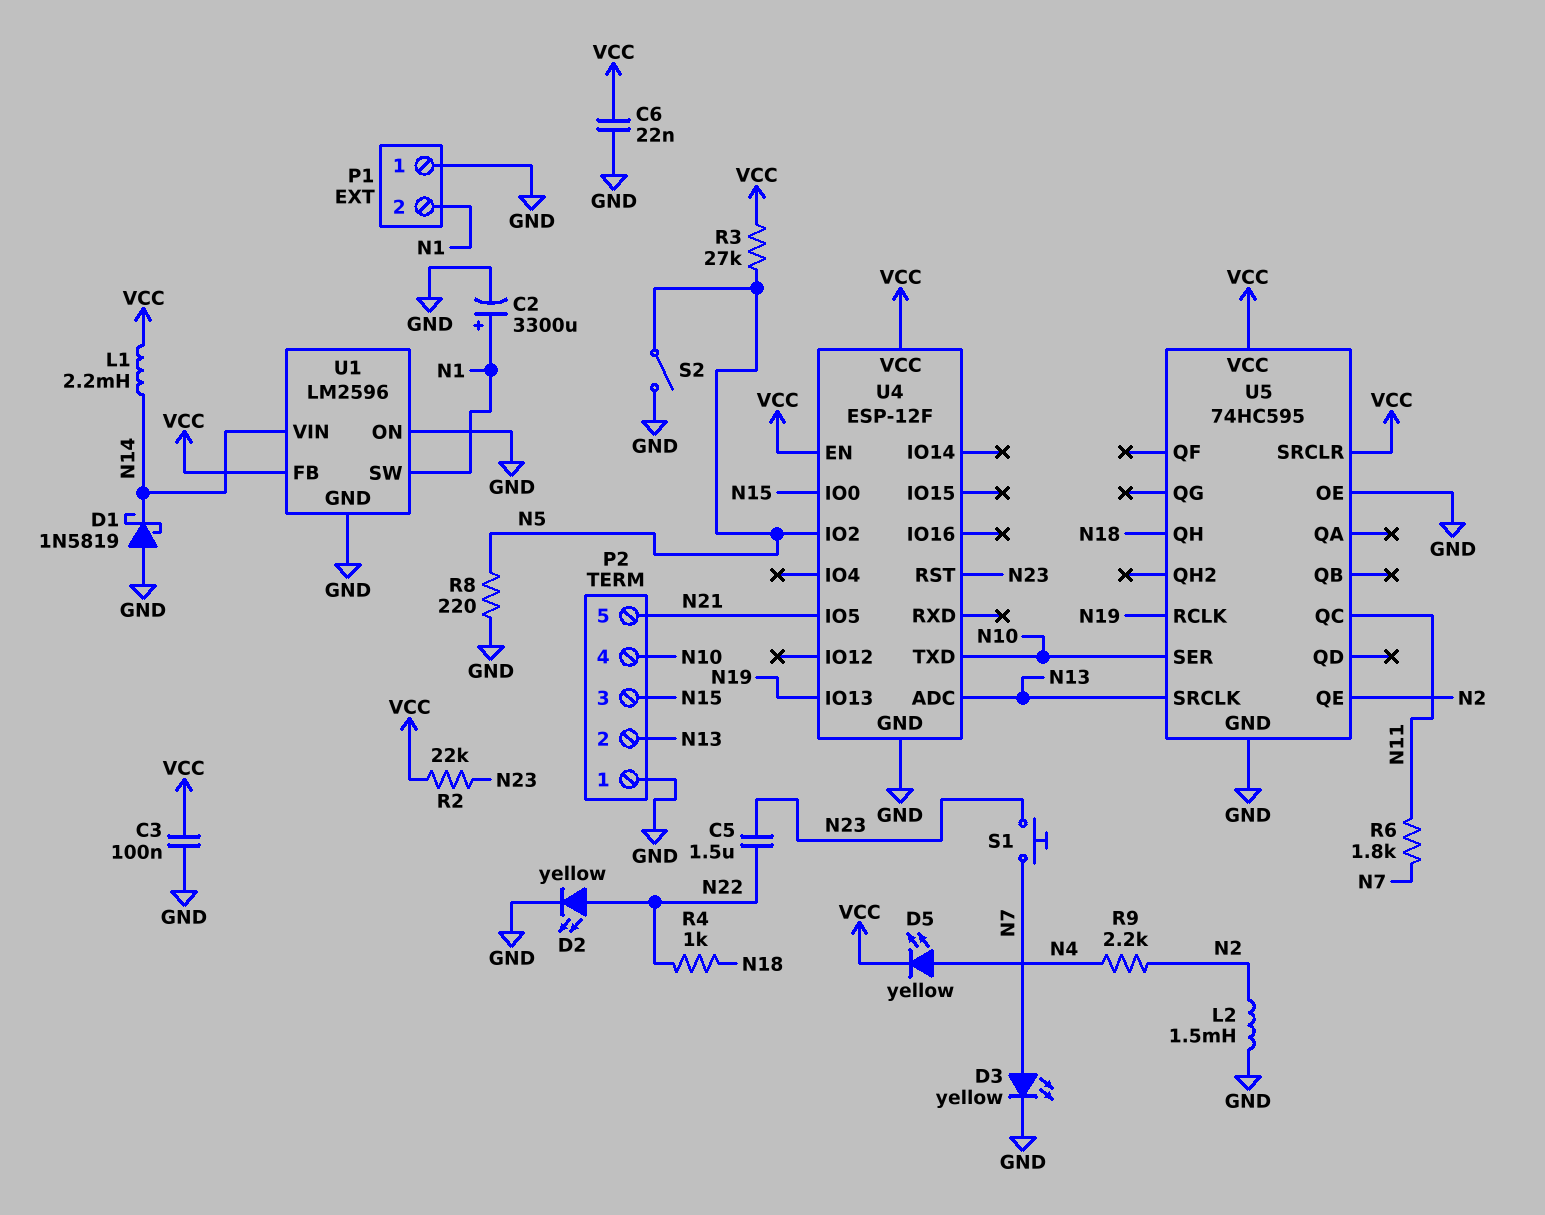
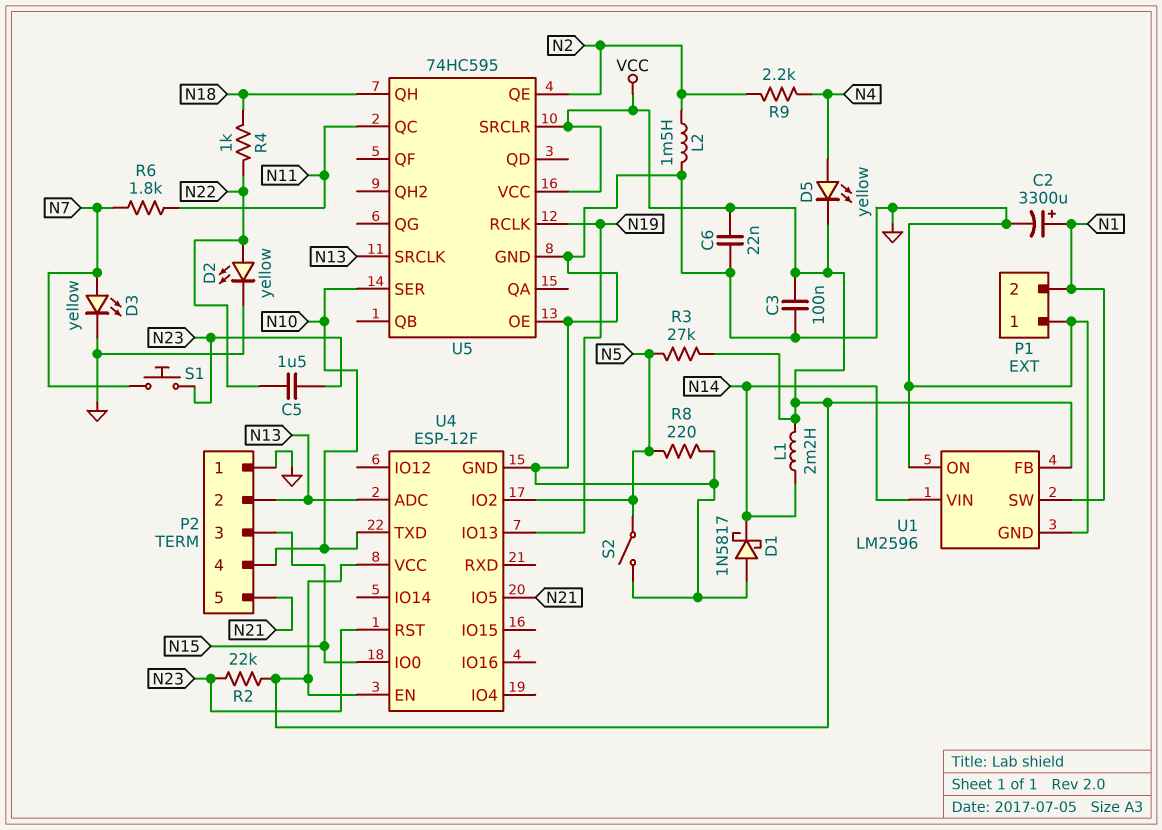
D1: schottky 1N5819 (A GND, K N14) -> schottky 1N5817 (A GND, K N14)

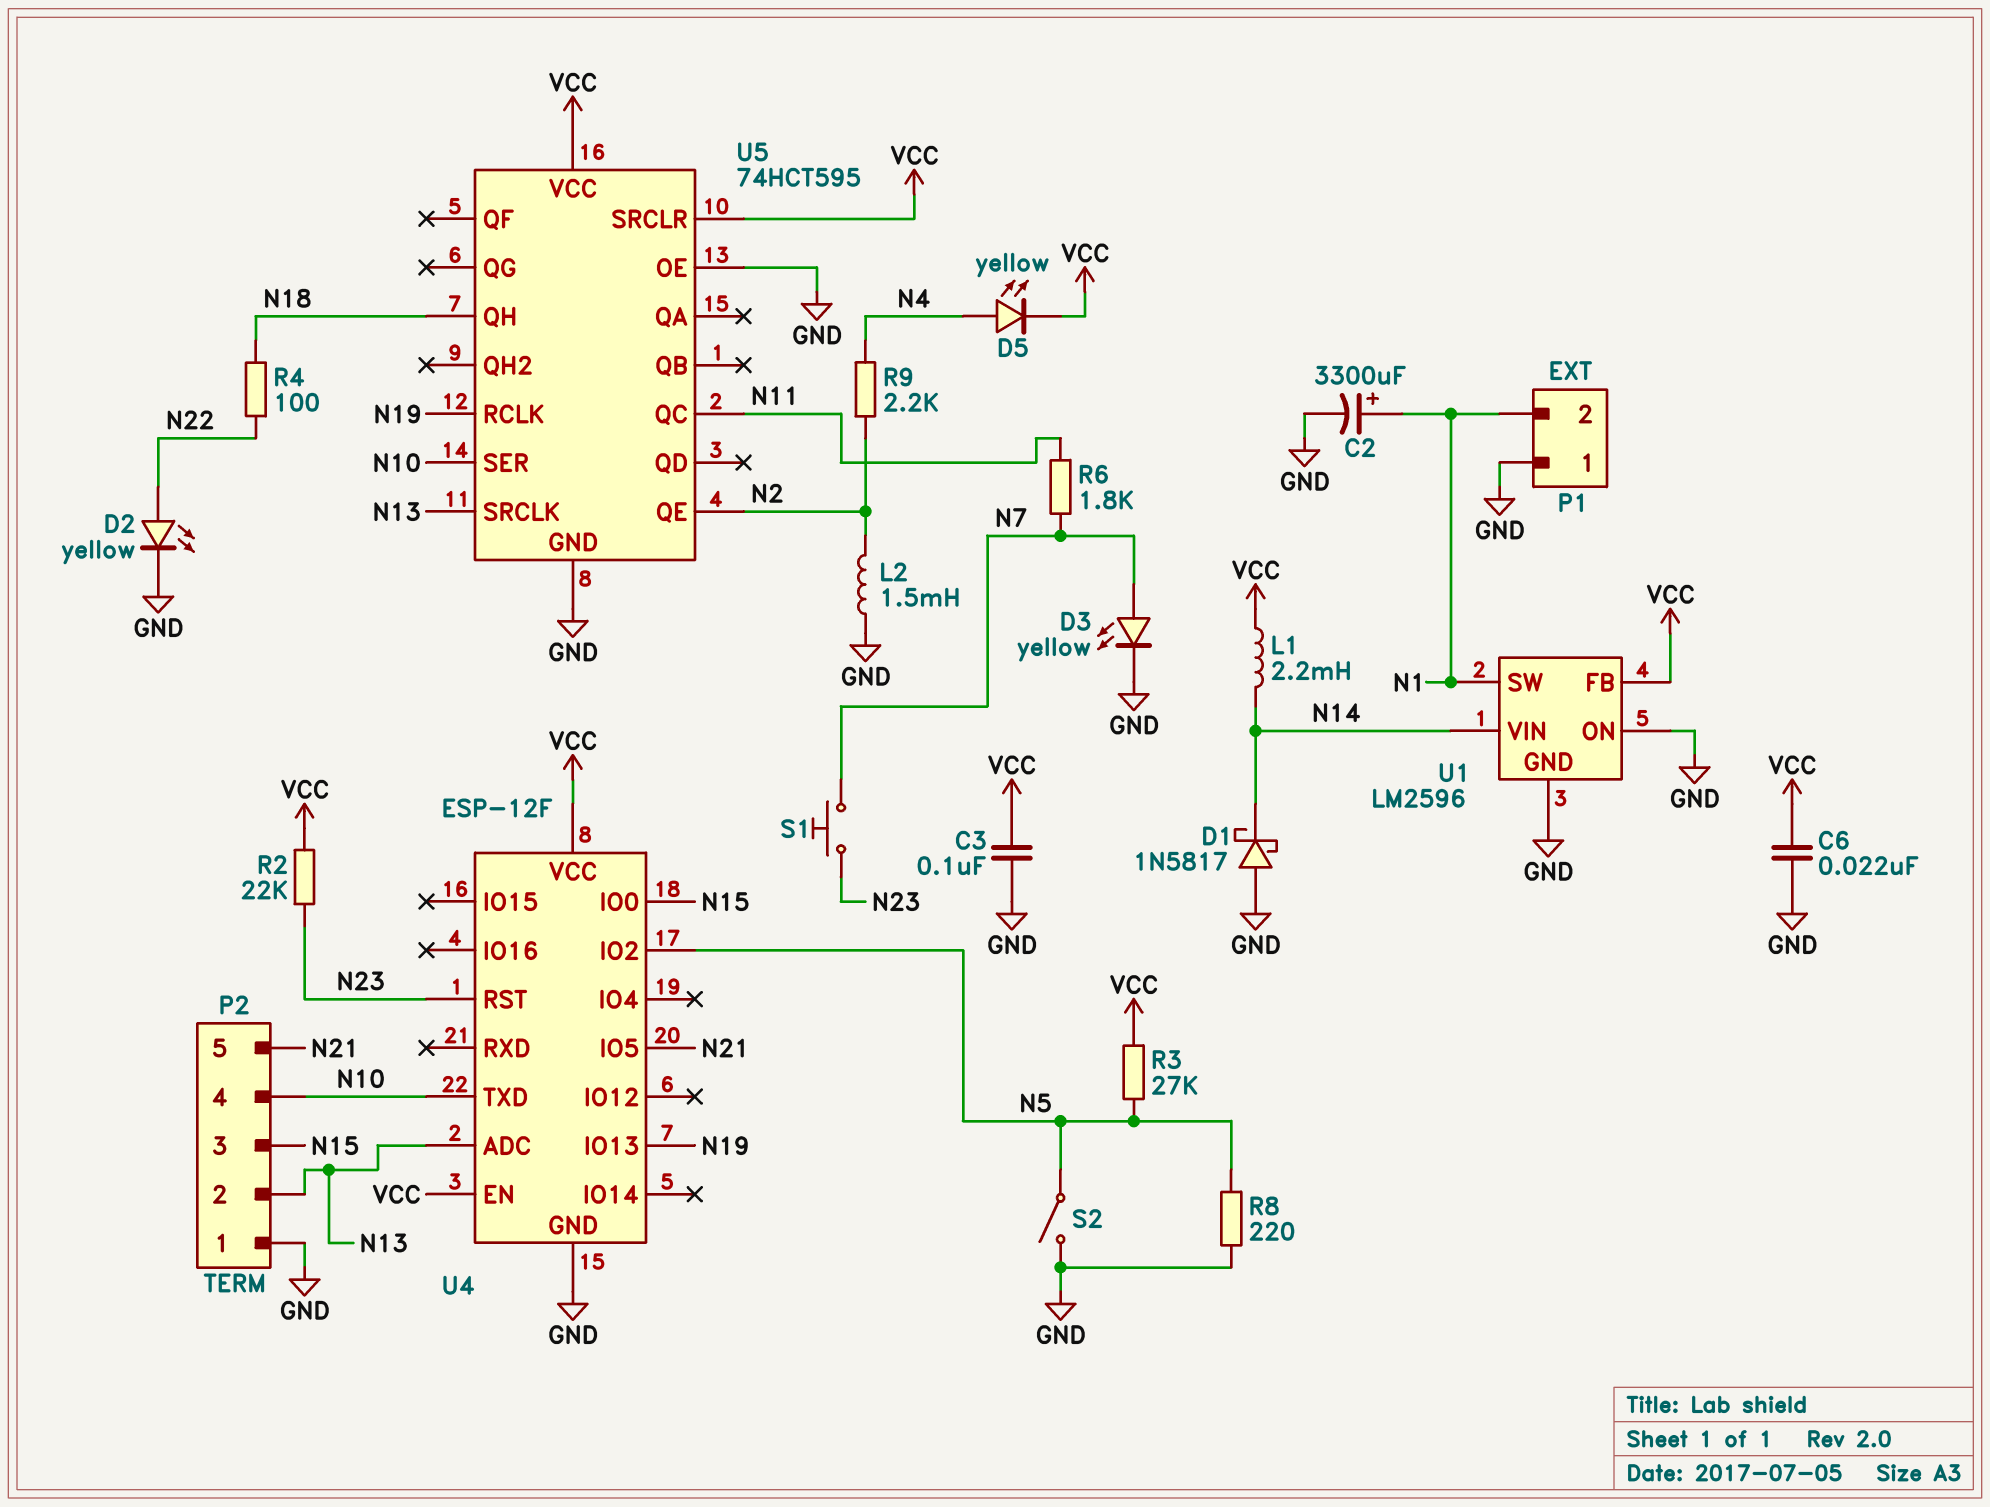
C5: 1.5uF (N22, N23) -> none
R4: 1k (N18, N22) -> 100 (N18, N22)
U5: 74HC595 -> 74HCT595

